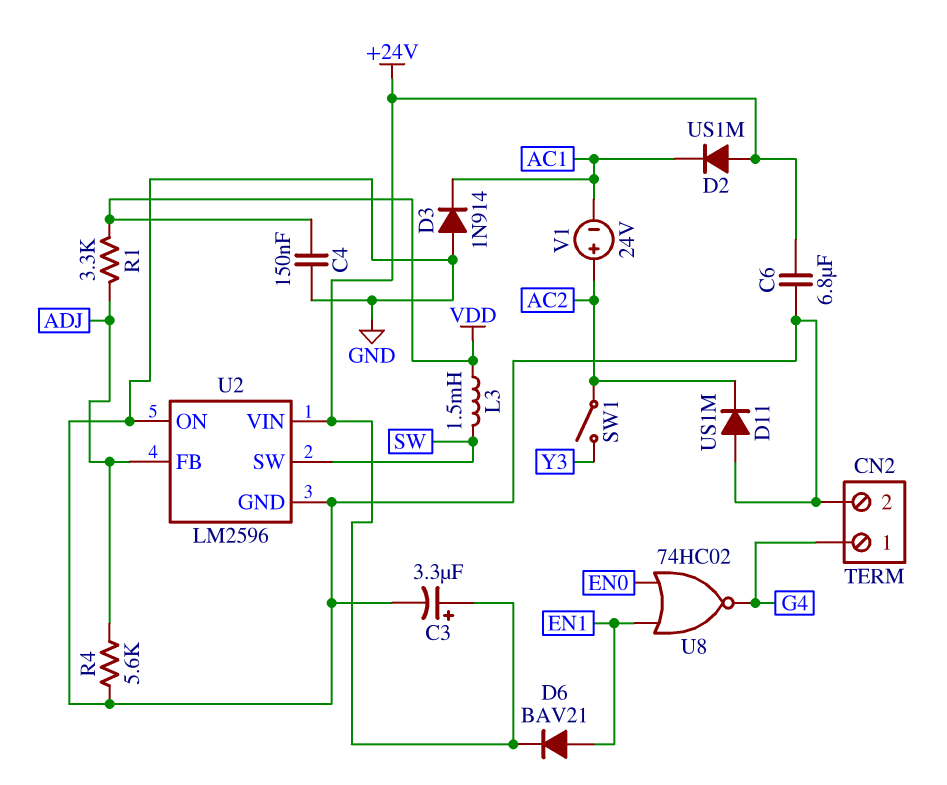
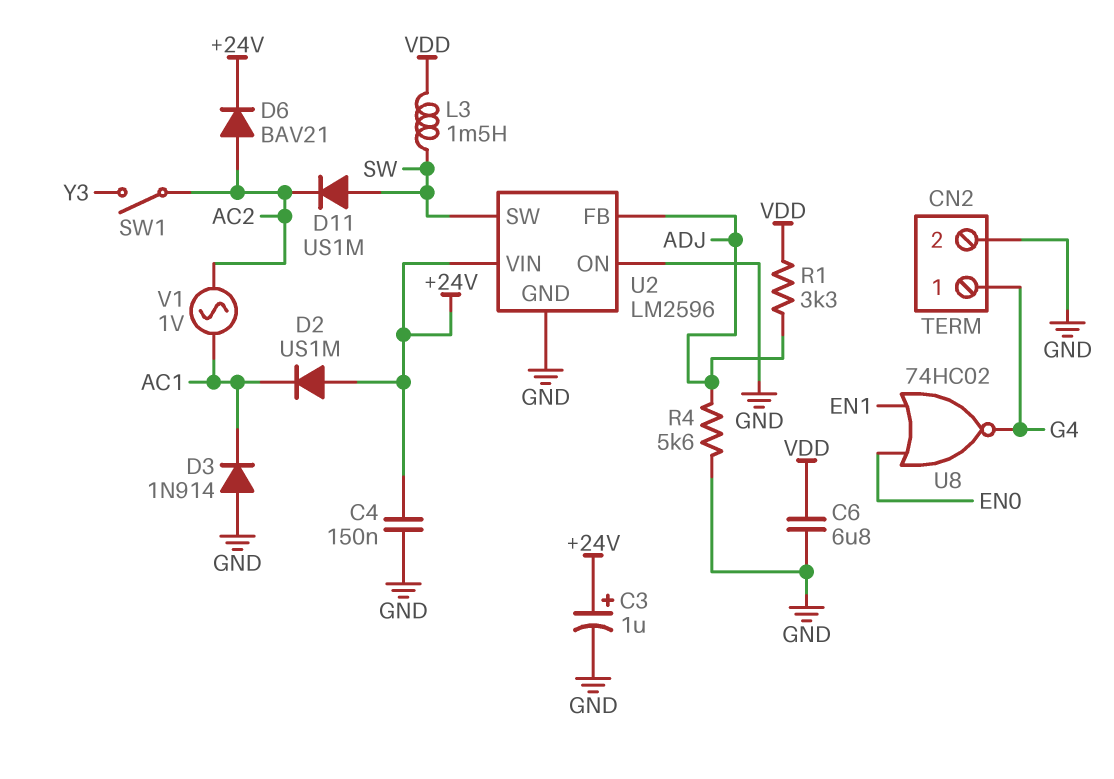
C3: 3.3uF (plus +24V, minus GND) -> 1uF (plus +24V, minus GND)
C4: 150nF (GND, VDD) -> 150nF (+24V, GND)
C6: 6.8uF (+24V, GND) -> 6.8uF (GND, VDD)
D6: diode BAV21 (A EN1, K +24V) -> diode BAV21 (A AC2, K +24V)
D11: diode US1M (A GND, K AC2) -> diode US1M (A SW, K AC2)
V1: 24V (plus AC2, minus AC1) -> AC 1V (AC1, AC2)

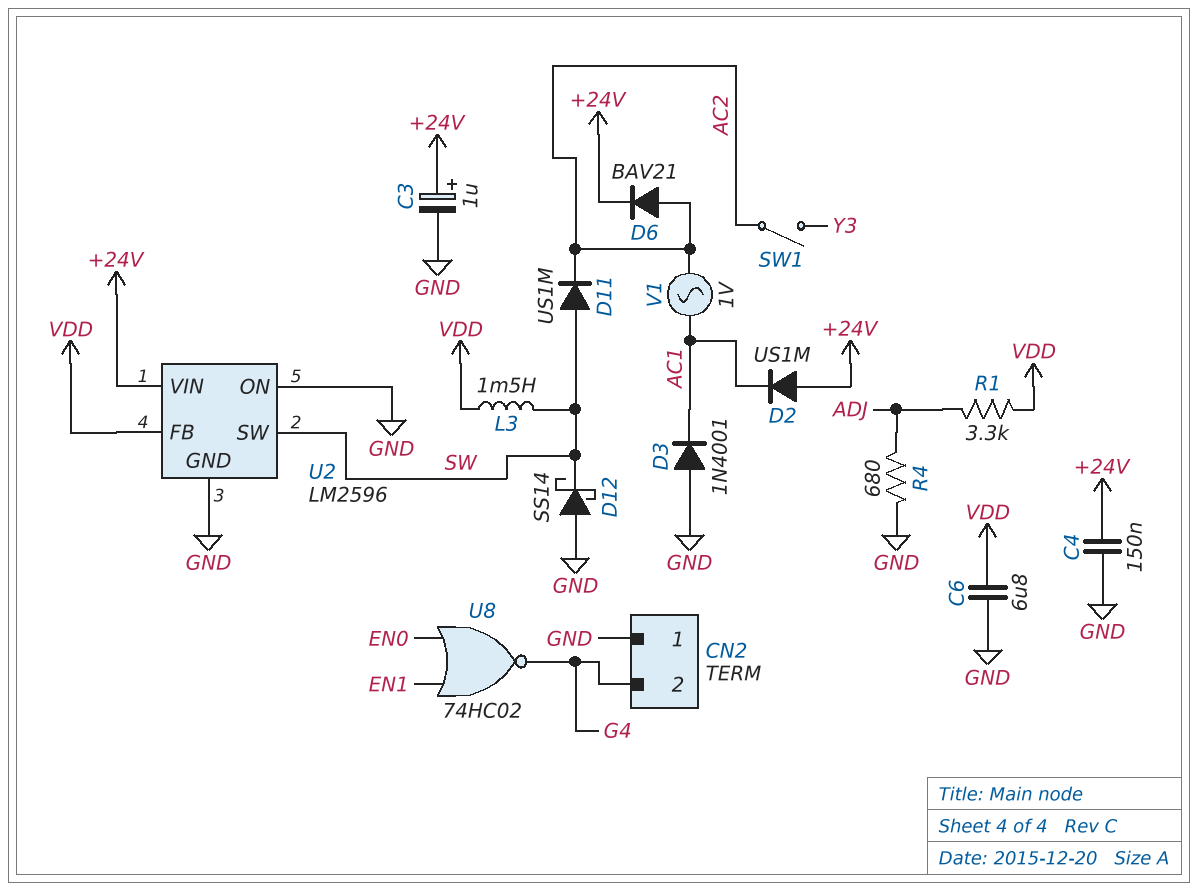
CN2 pin 1: G4 -> GND
CN2 pin 2: GND -> G4
D3: diode 1N914 (A GND, K AC1) -> diode 1N4001 (A GND, K AC1)
D12: none -> schottky SS14 (A GND, K SW)
R4: 5.6k (ADJ, GND) -> 680 (ADJ, GND)
U2 pin FB: ADJ -> VDD

